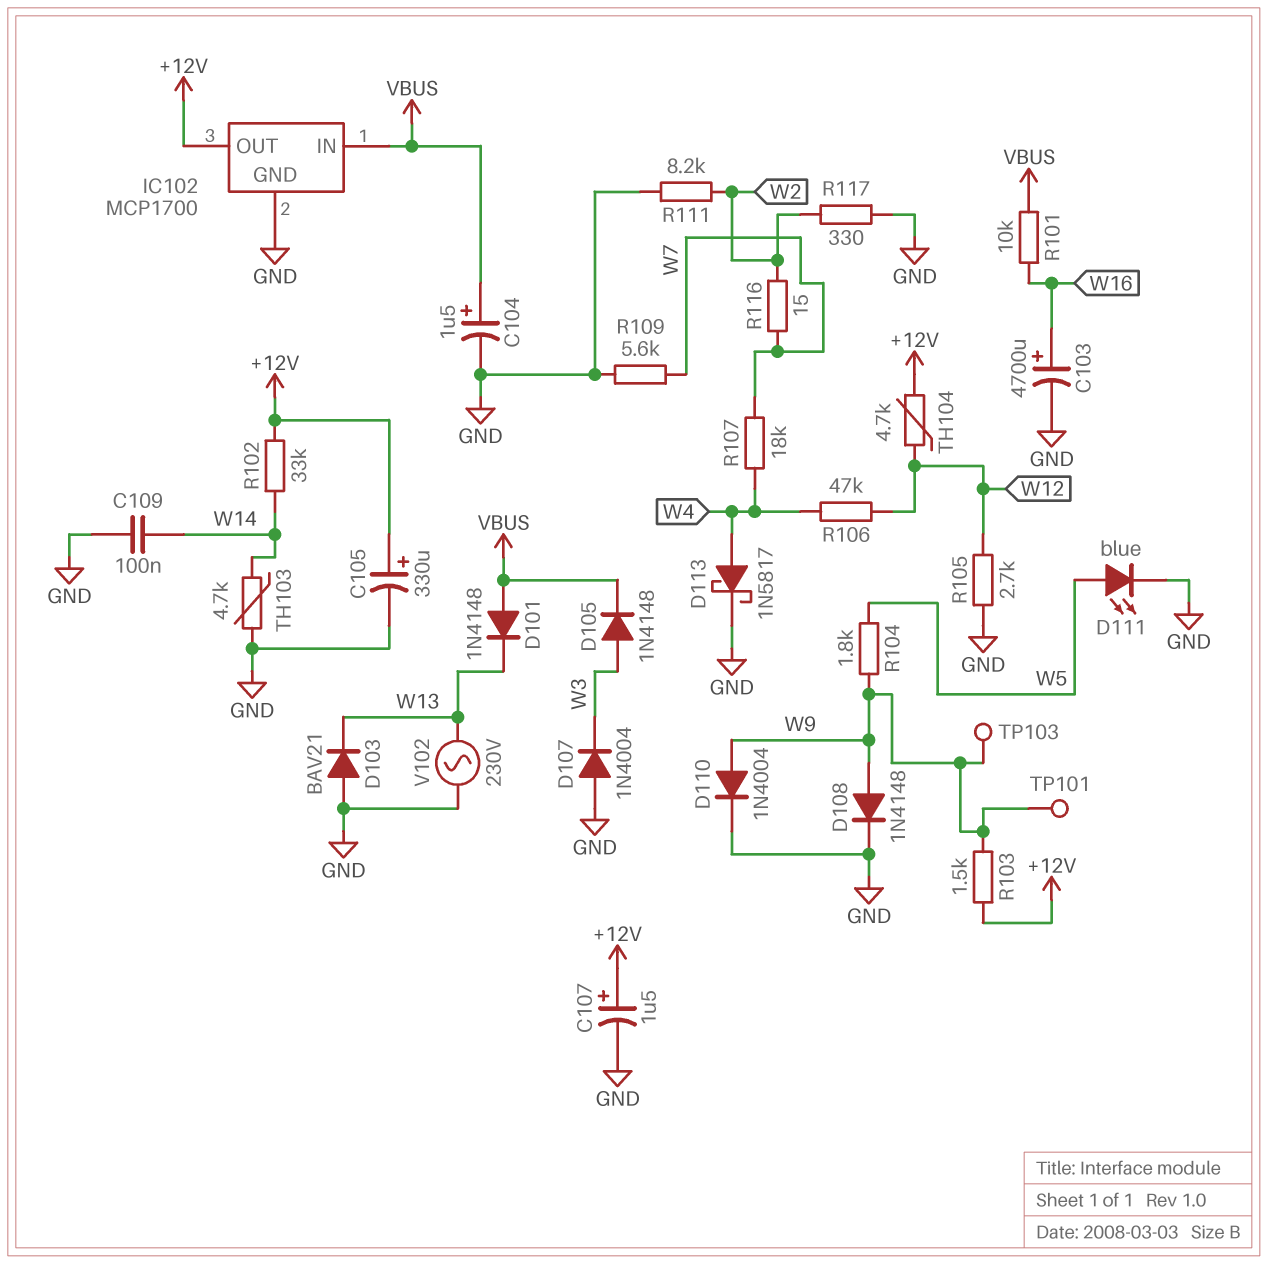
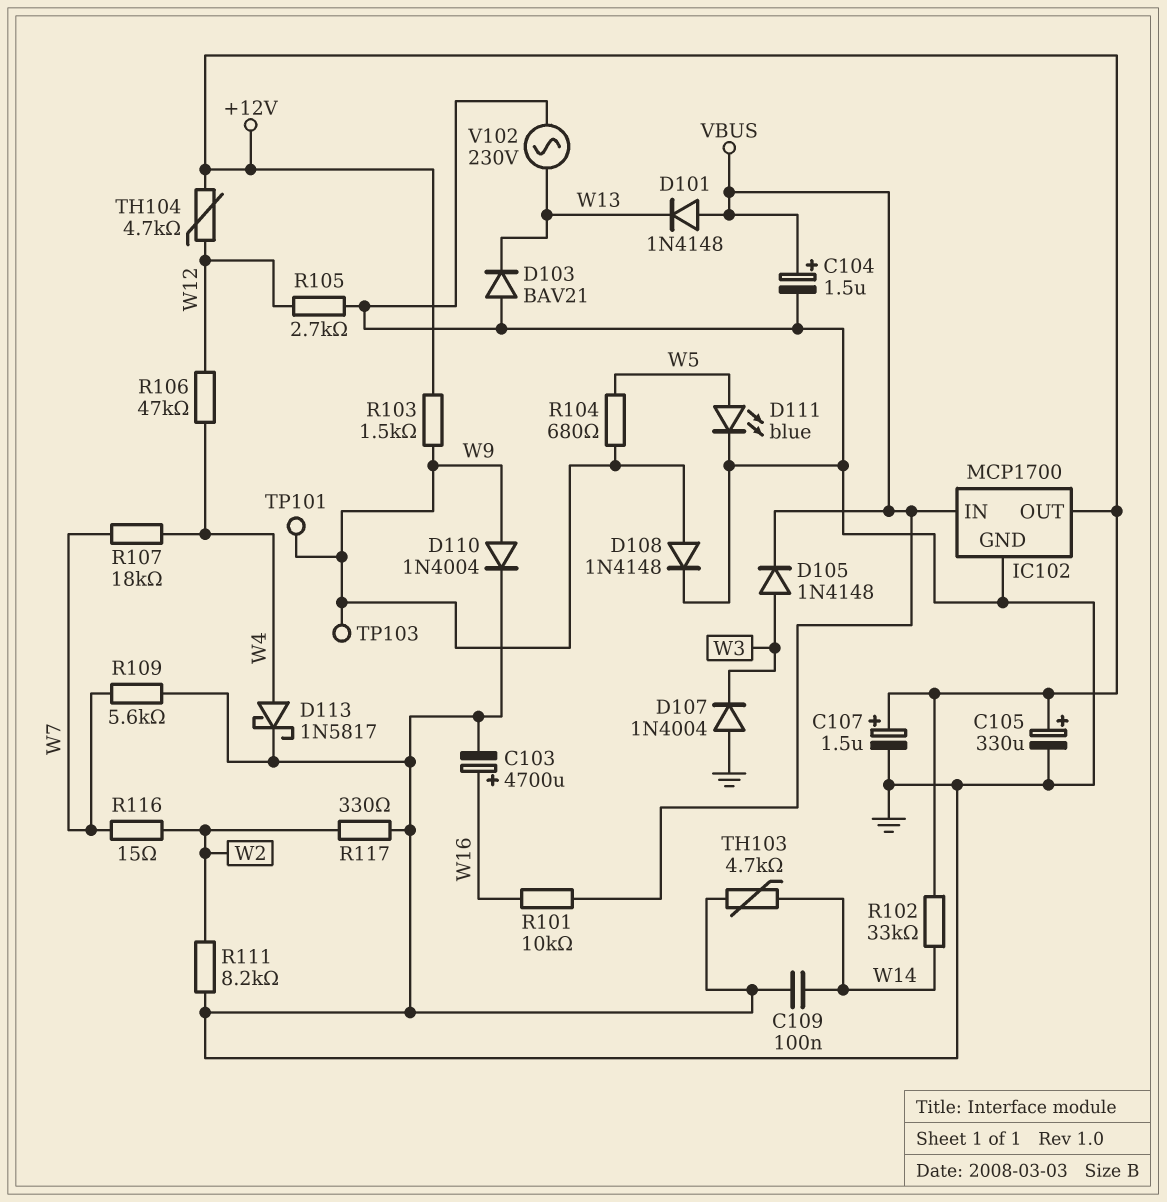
R104: 1.8k (W5, W9) -> 680 (W5, W9)

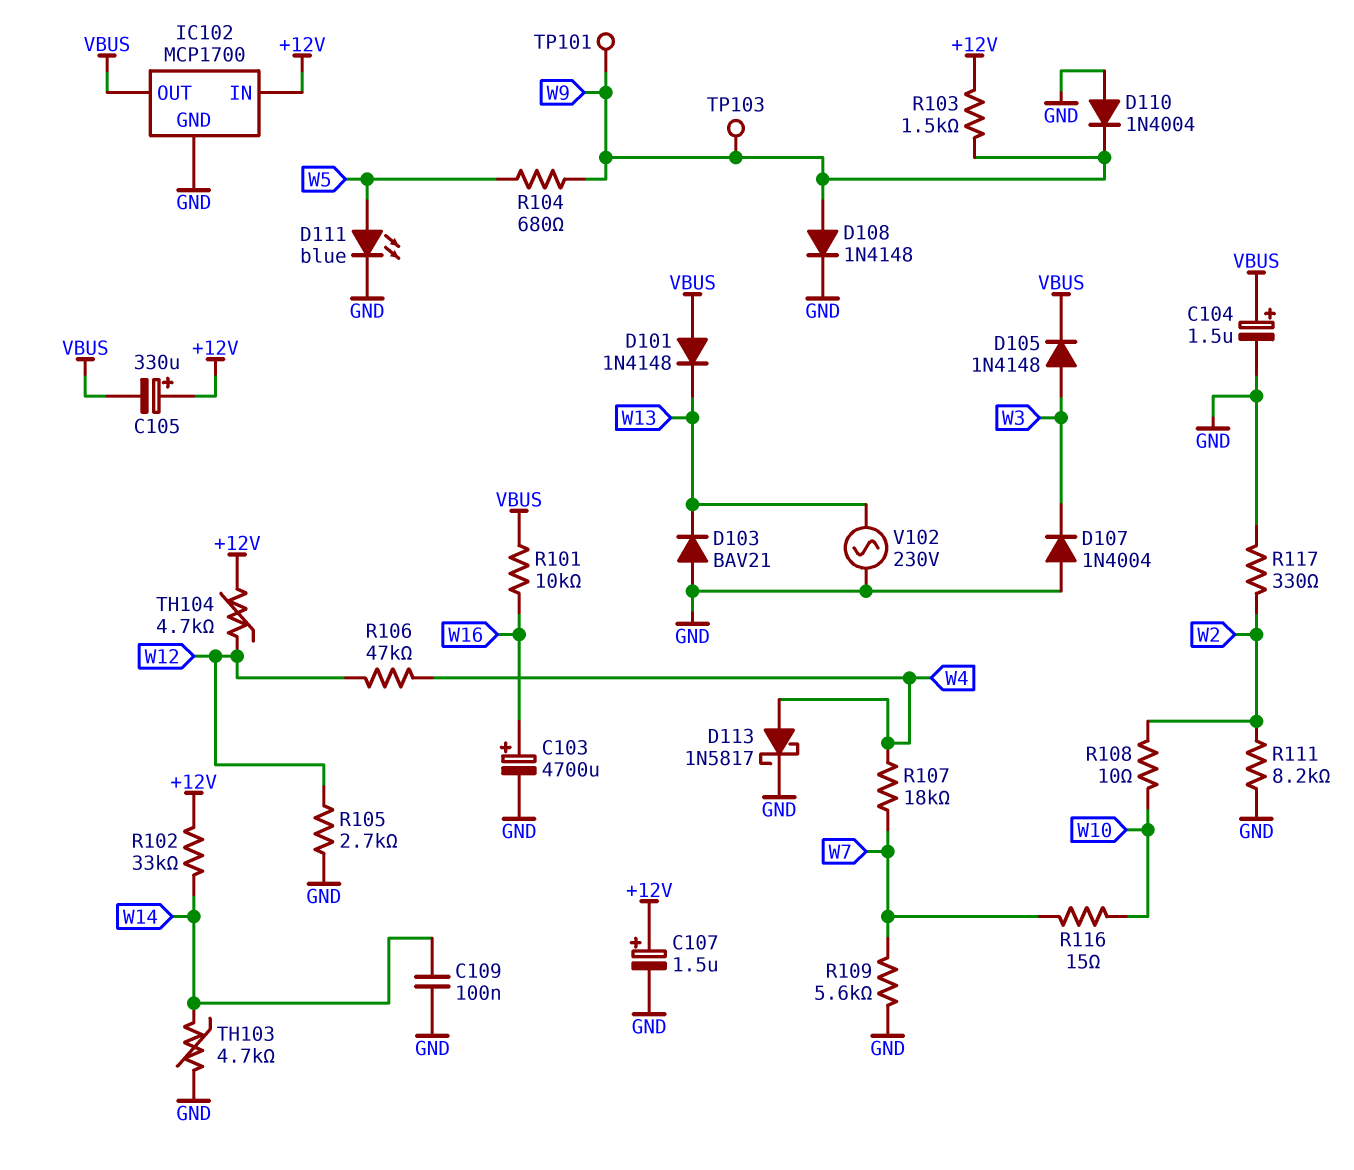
C105: 330uF (plus +12V, minus GND) -> 330uF (plus +12V, minus VBUS)
D110: diode 1N4004 (A W9, K GND) -> diode 1N4004 (A GND, K W9)
IC102 pin IN: VBUS -> +12V
IC102 pin OUT: +12V -> VBUS
R108: none -> 10 (W2, W10)
R116: 15 (W2, W7) -> 15 (W7, W10)

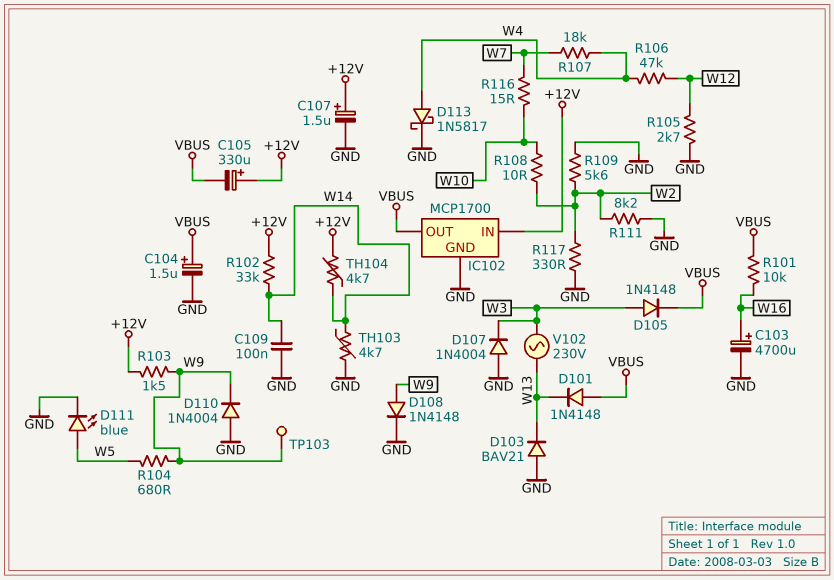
R109: 5.6k (GND, W7) -> 5.6k (GND, W2)
TH104: 4.7k (+12V, W12) -> 4.7k (+12V, W14)
TP101: test point (W9) -> none
V102: AC 230V (GND, W13) -> AC 230V (W3, W13)

